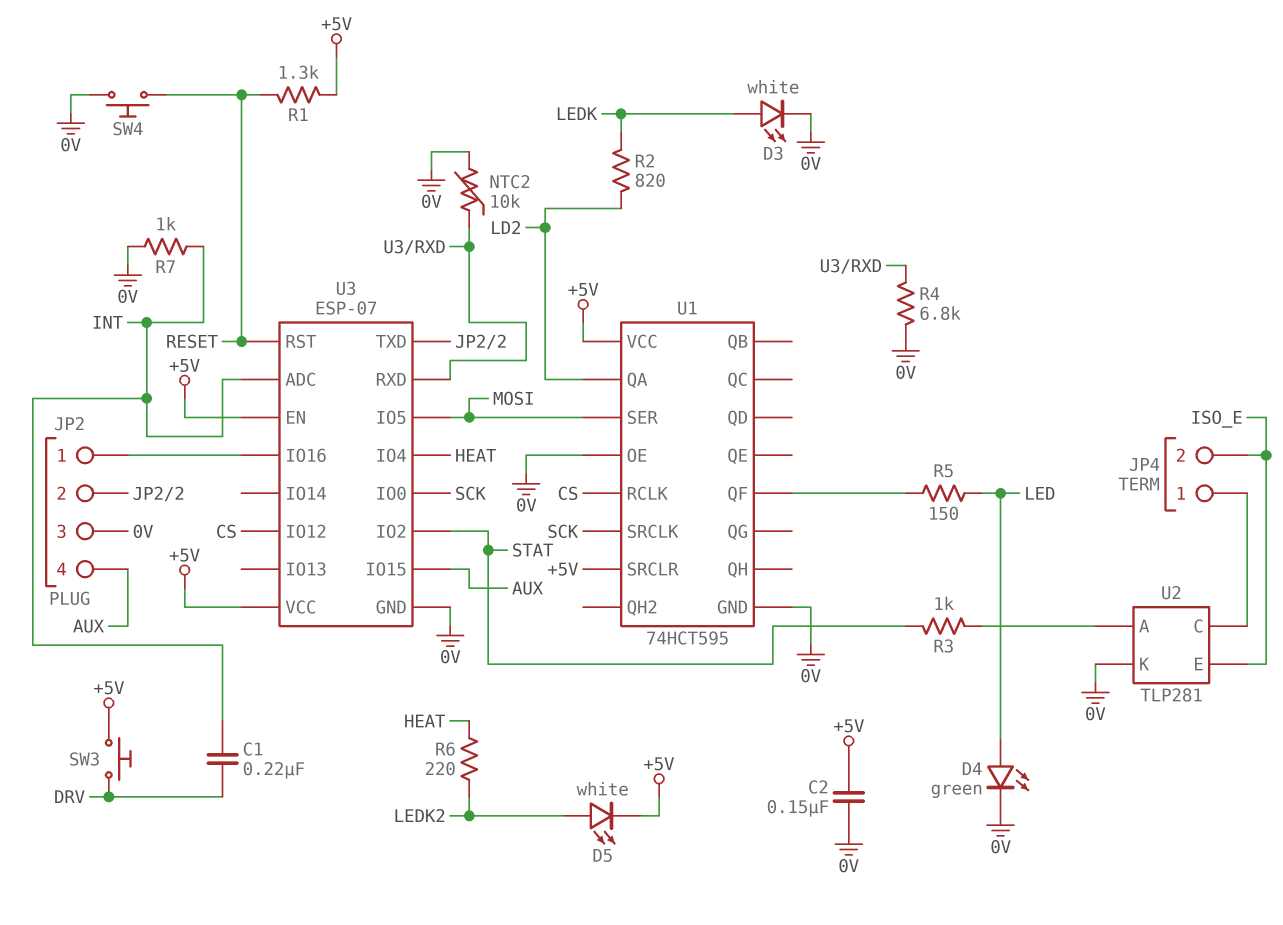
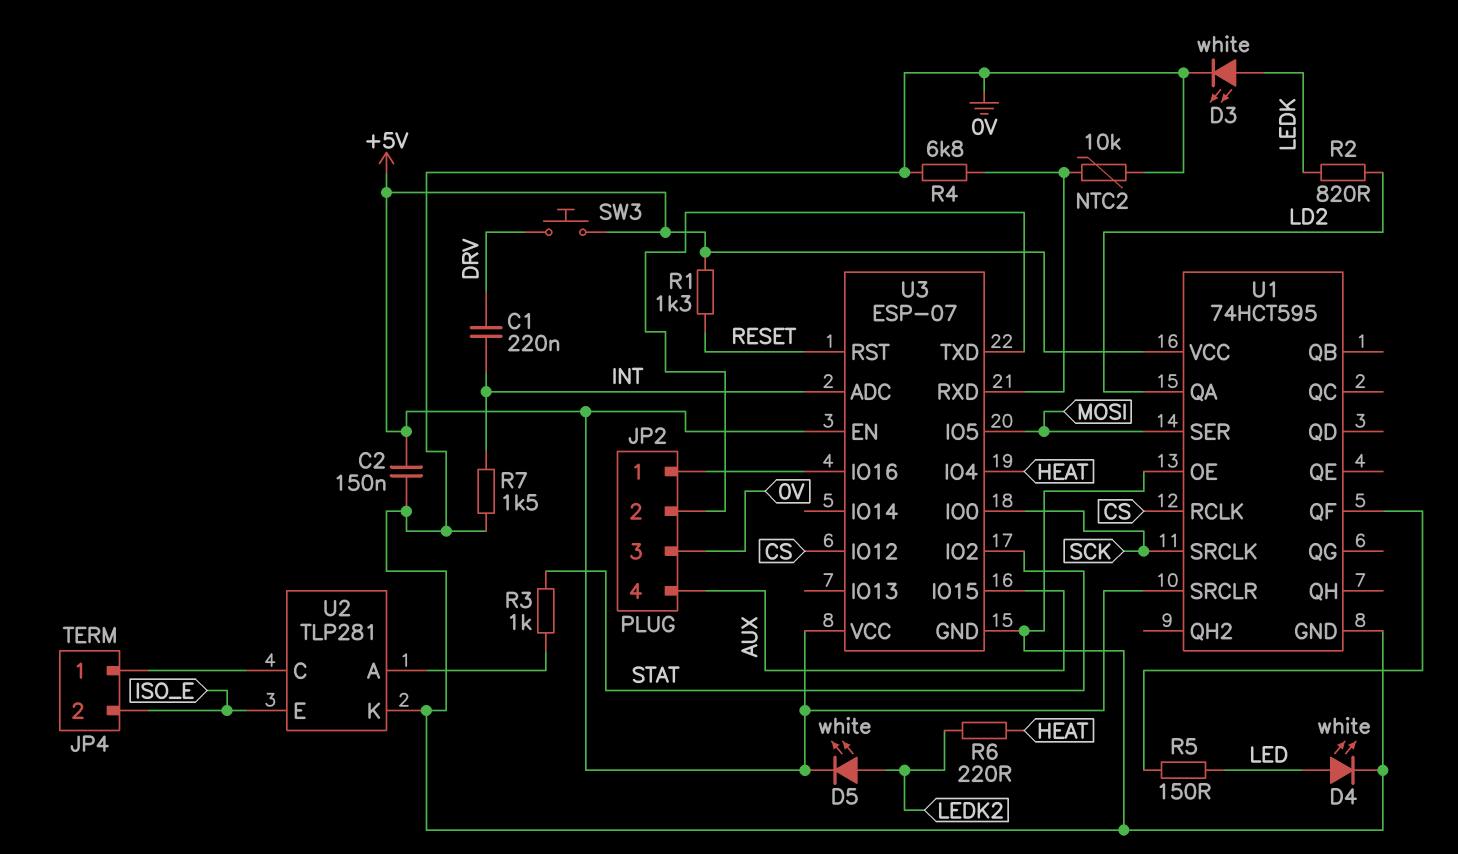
D4: LED green (A LED, K 0V) -> LED white (A LED, K 0V)
R7: 1k (0V, INT) -> 1.5k (0V, INT)
SW4: button (0V, RESET) -> none

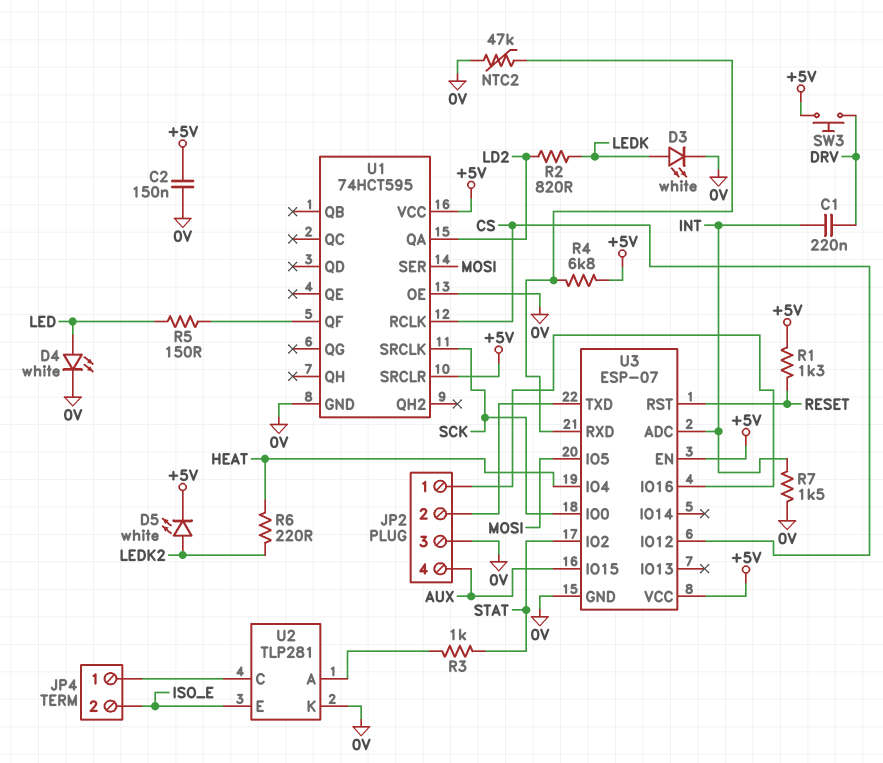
NTC2: 10k (0V, U3/RXD) -> 47k (0V, U3/RXD)
R4: 6.8k (0V, U3/RXD) -> 6.8k (+5V, U3/RXD)

